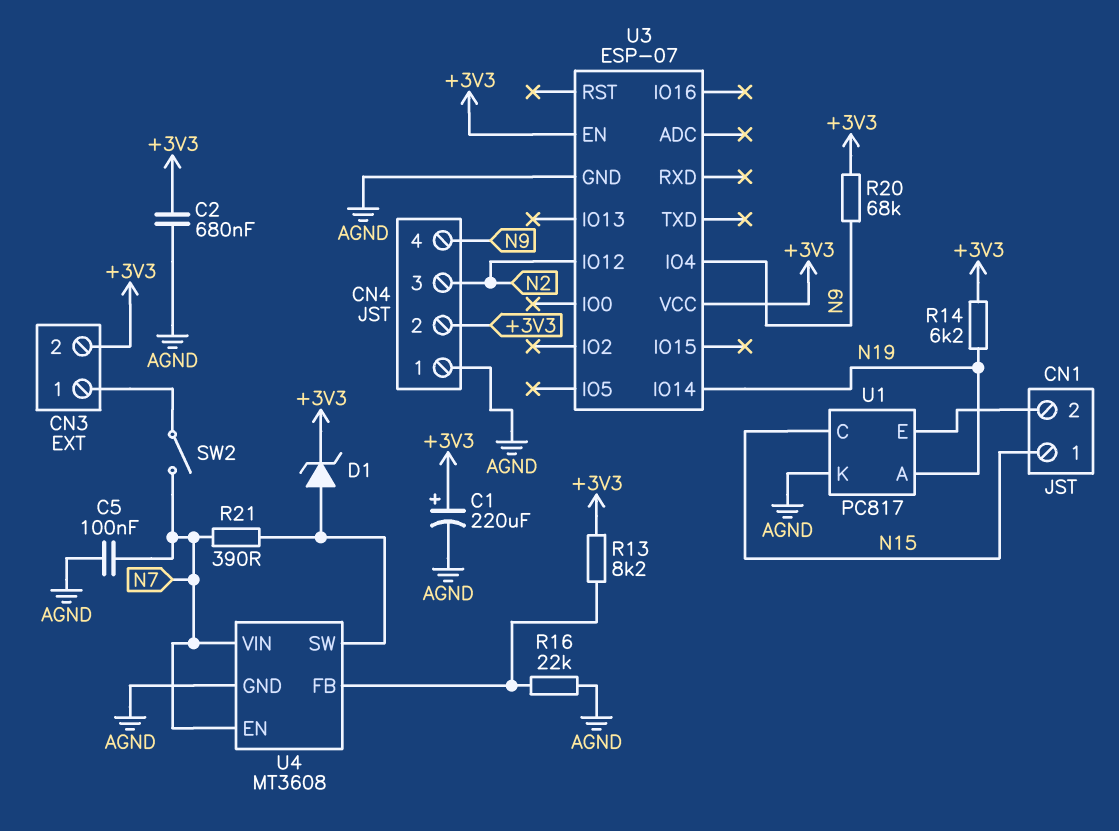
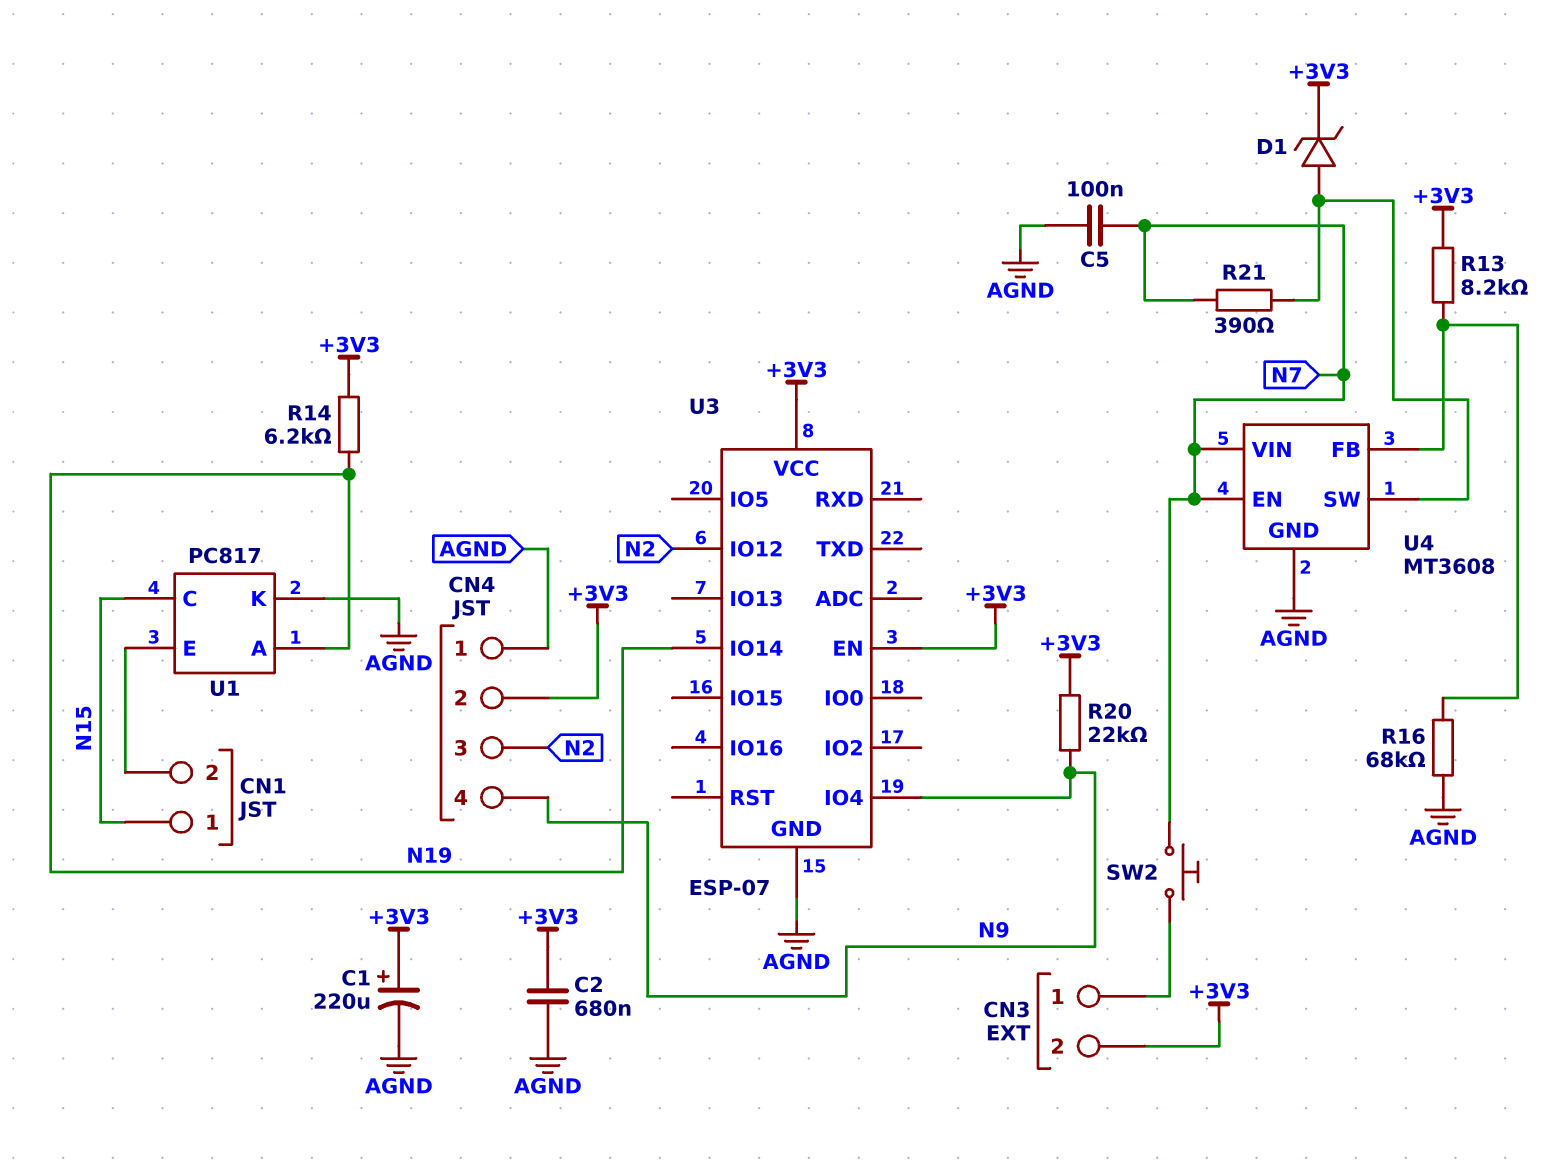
R16: 22k (AGND, U4/FB) -> 68k (AGND, U4/FB)
R20: 68k (+3V3, N9) -> 22k (+3V3, N9)
SW2: switch (CN3/1, N7) -> button (CN3/1, N7)

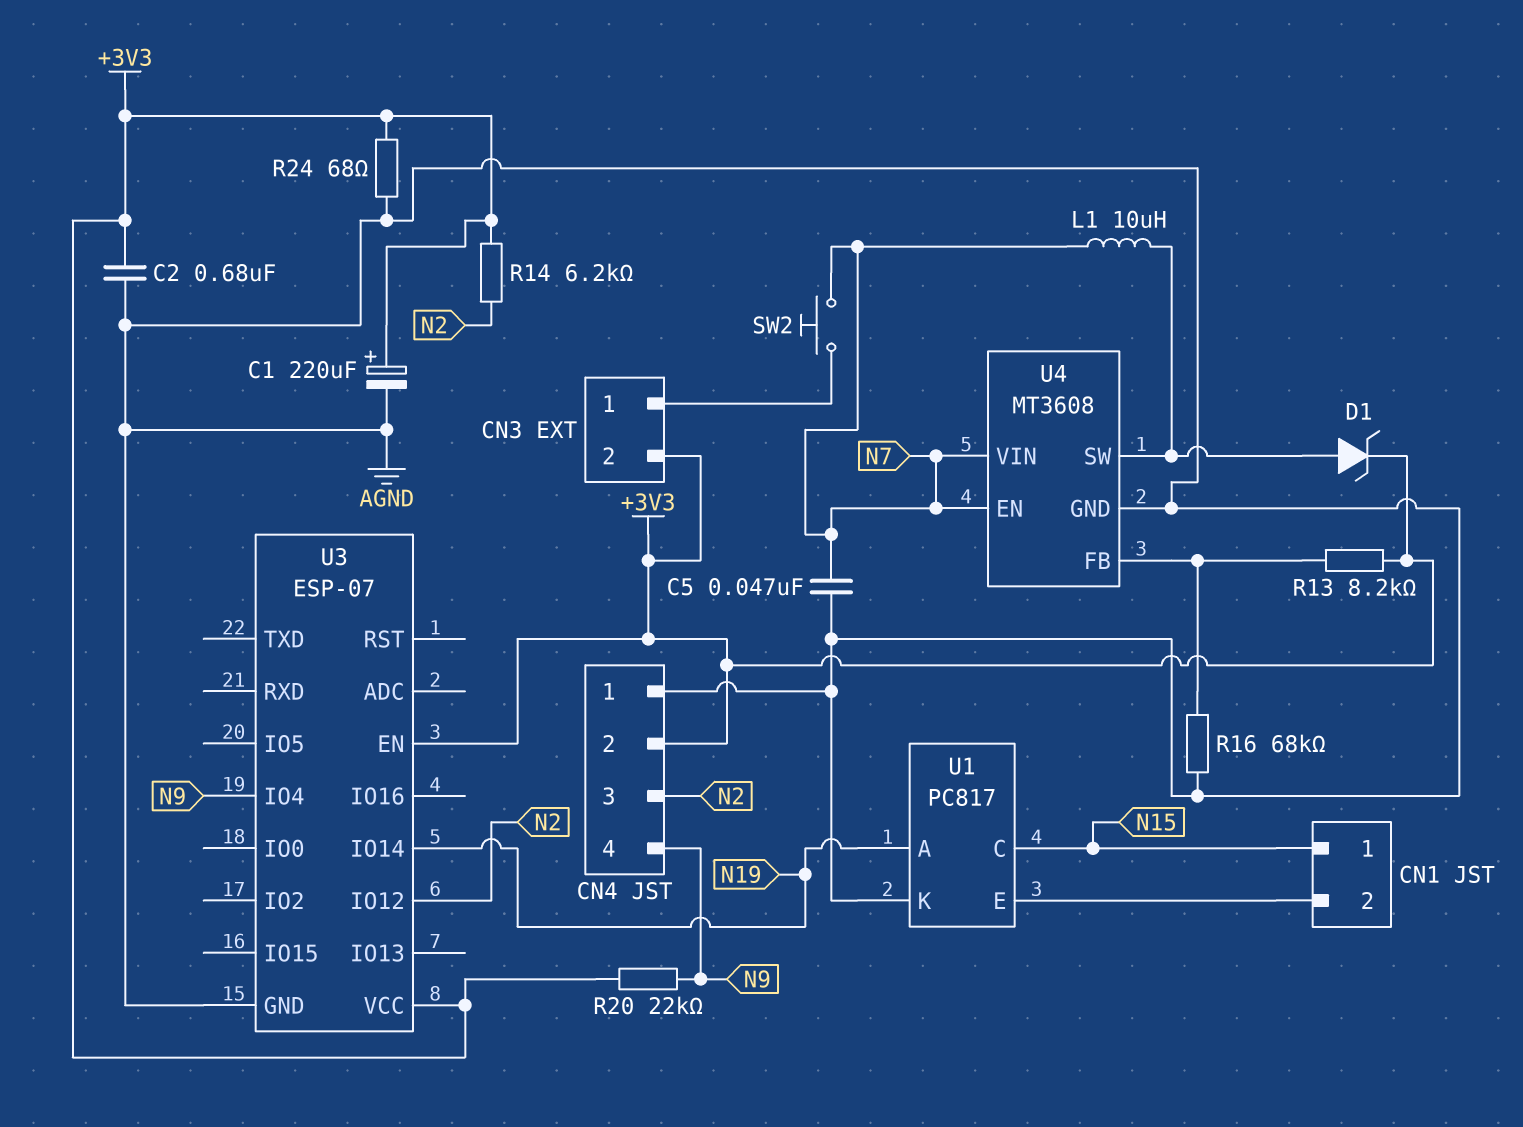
C5: 100nF (AGND, N7) -> 47nF (AGND, N7)
L1: none -> 10uH (N7, U4/SW)
R14: 6.2k (+3V3, N19) -> 6.2k (+3V3, N2)
R21: 390 (N7, U4/SW) -> none
R24: none -> 68 (+3V3, AGND)

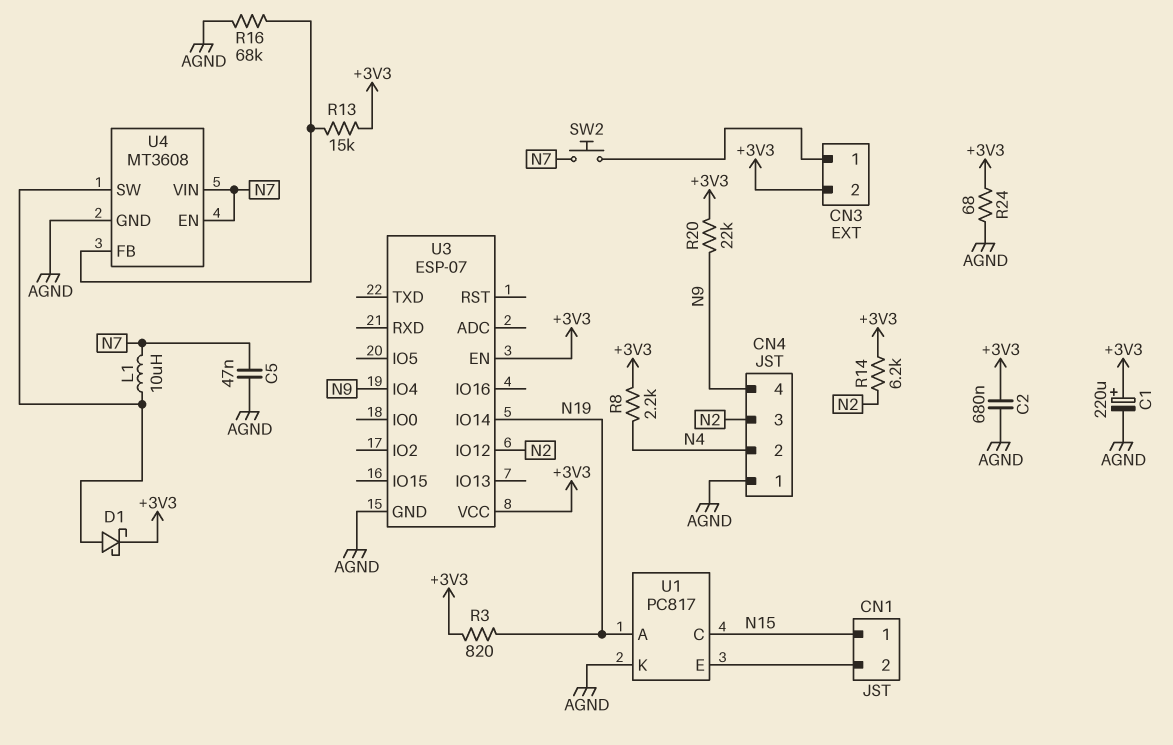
CN4 pin 2: +3V3 -> N4
D1: zener (A U4/SW, K +3V3) -> schottky (A U4/SW, K +3V3)
R3: none -> 820 (+3V3, N19)
R8: none -> 2.2k (+3V3, N4)
R13: 8.2k (+3V3, U4/FB) -> 15k (+3V3, U4/FB)

